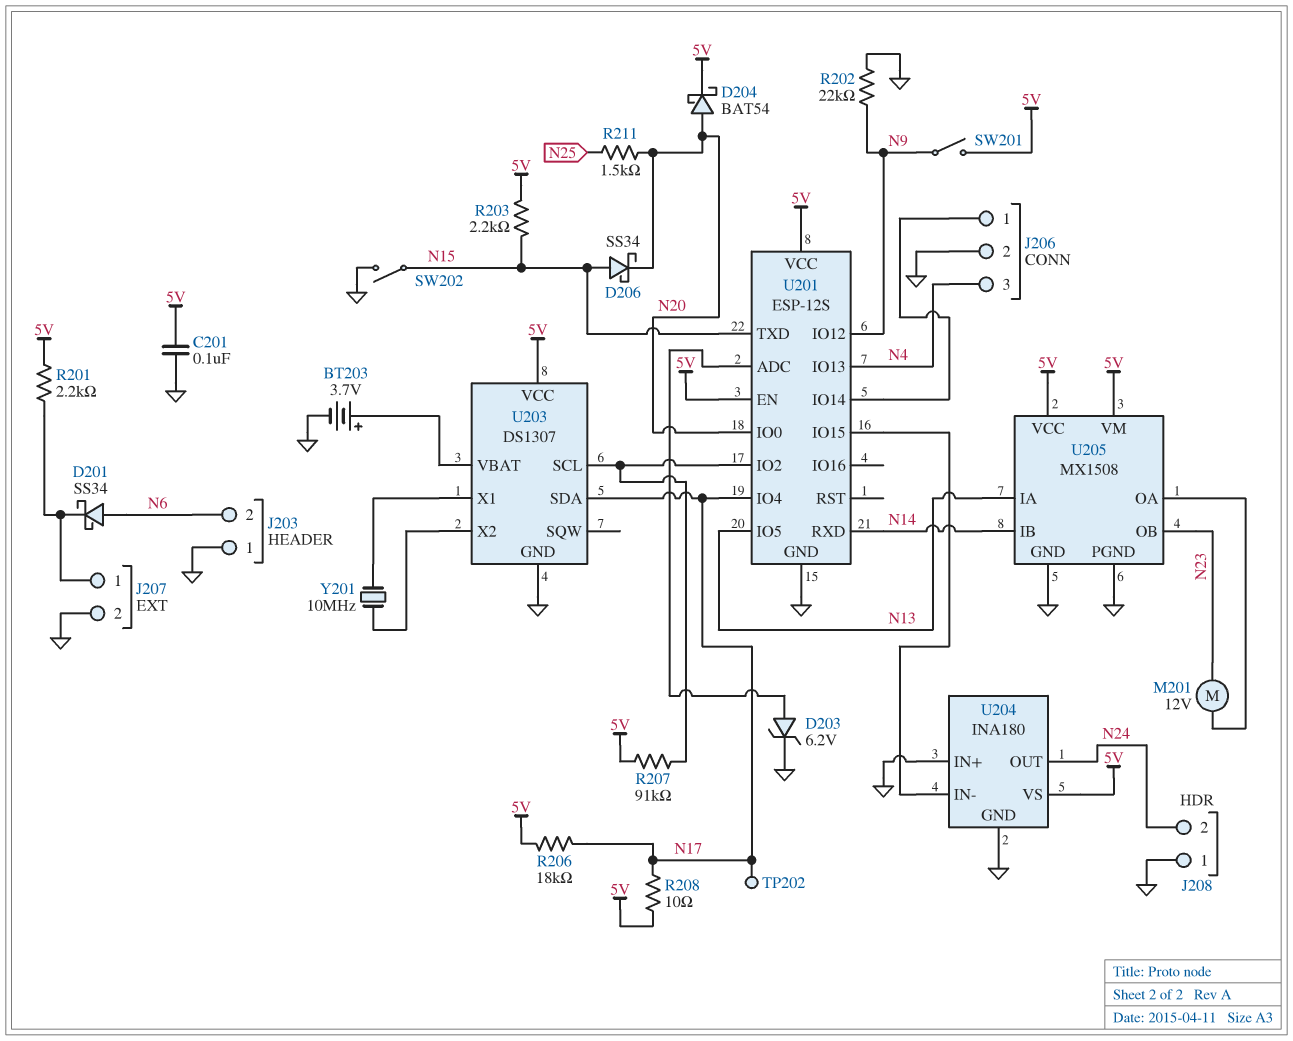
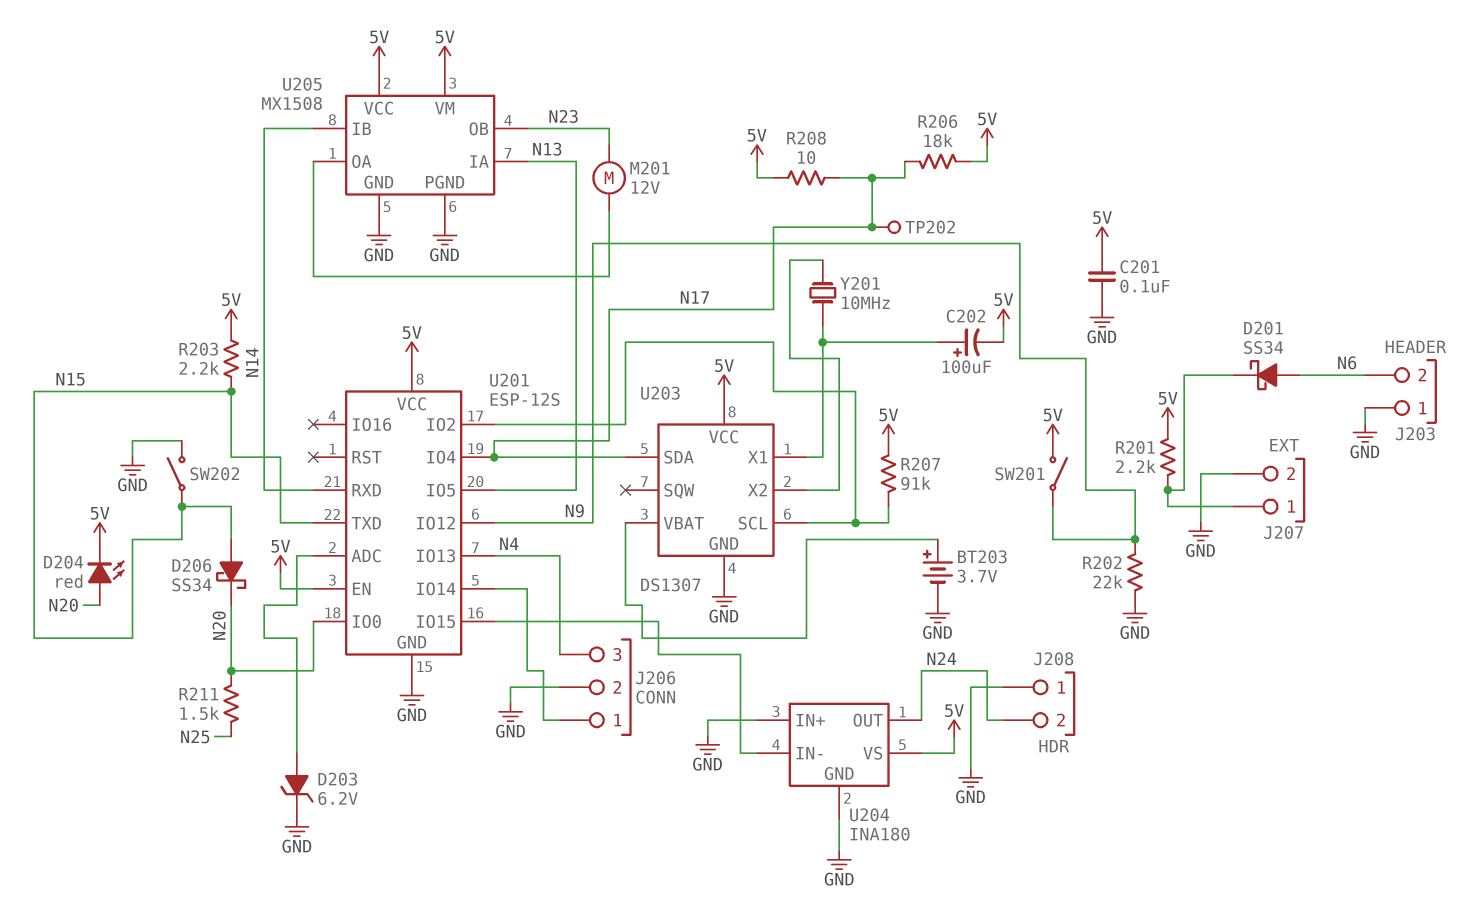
C202: none -> 100uF (plus U203/X1, minus 5V)
D204: schottky BAT54 (A N20, K 5V) -> LED red (A N20, K 5V)

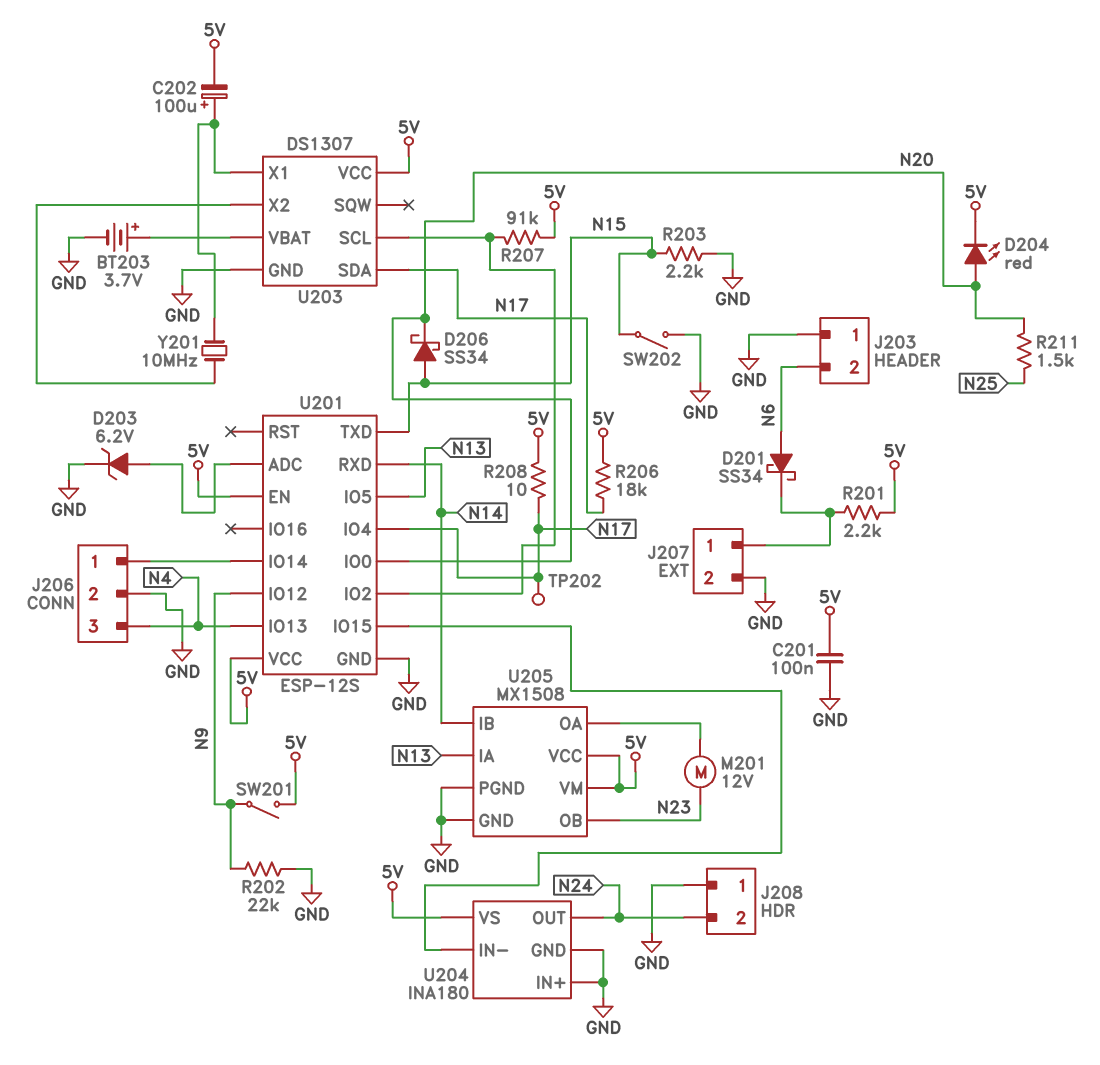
R203: 2.2k (5V, N15) -> 2.2k (GND, N15)

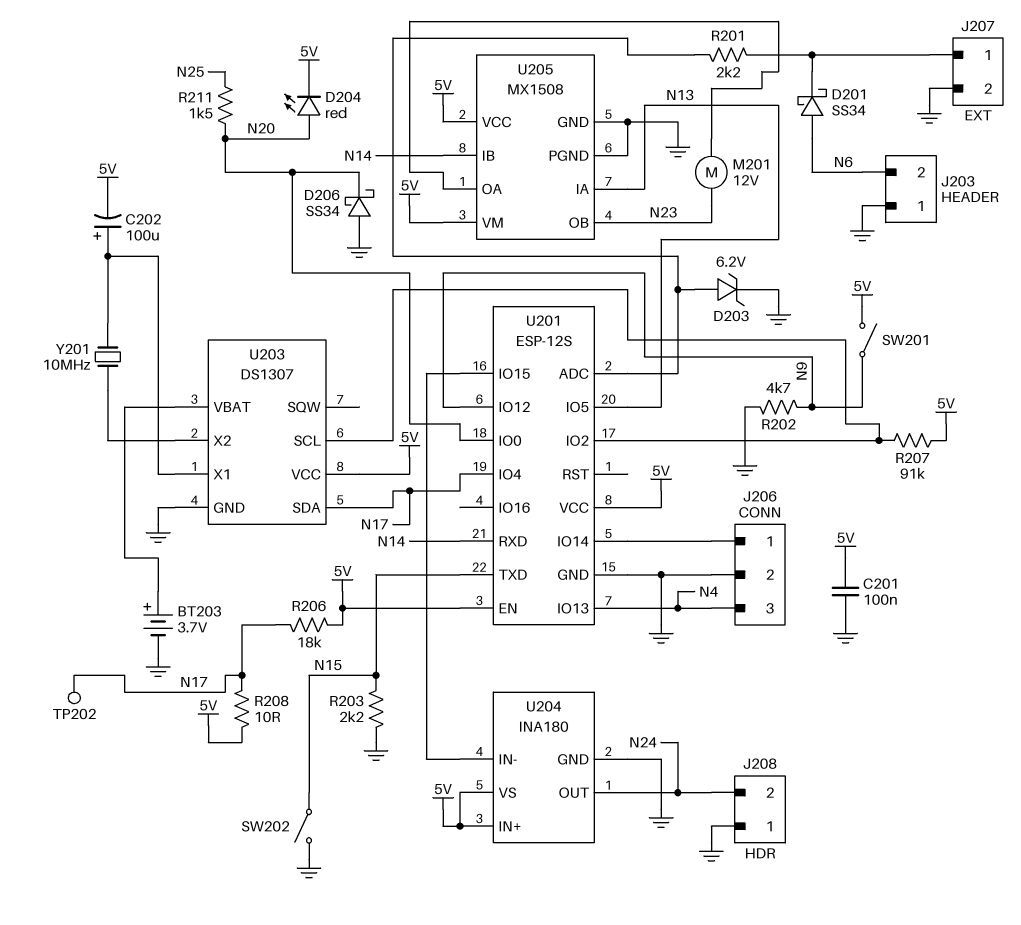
D206: schottky SS34 (A N15, K N20) -> schottky SS34 (A GND, K N20)
R201: 2.2k (5V, J207/1) -> 2.2k (J207/1, U201/ADC)
R202: 22k (GND, N9) -> 4.7k (GND, N9)
U204 pin IN+: GND -> 5V

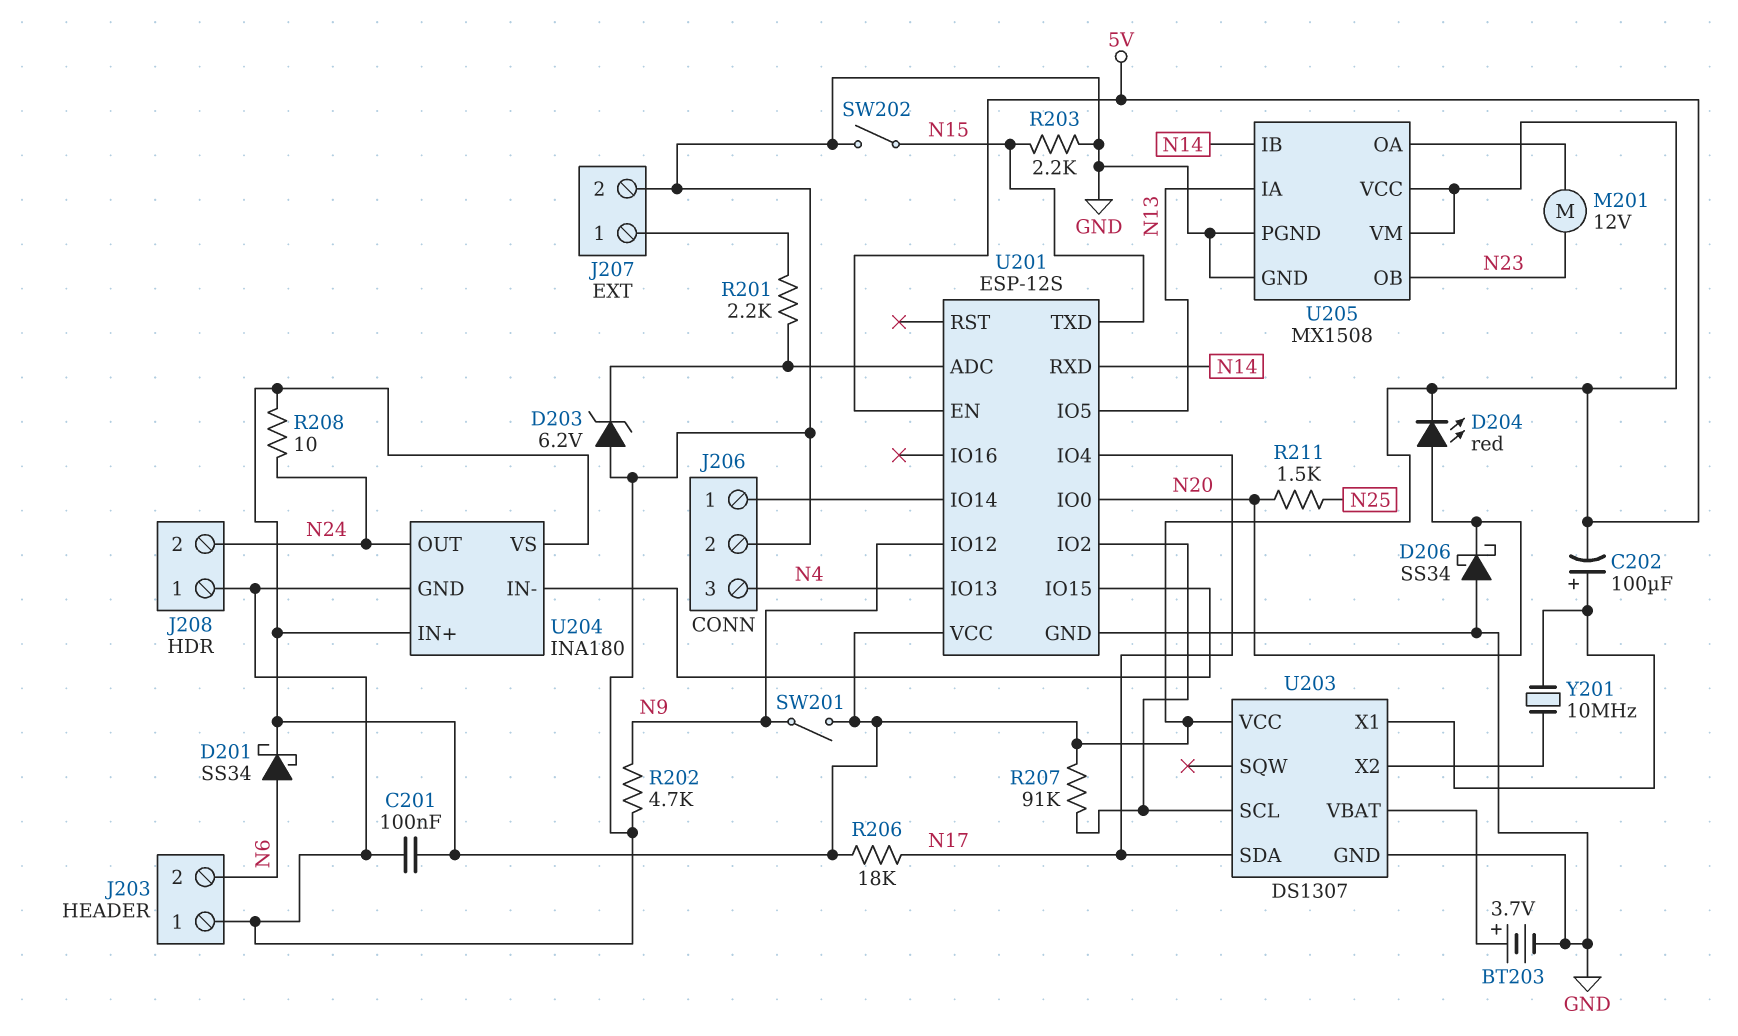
D201: schottky SS34 (A N6, K J207/1) -> schottky SS34 (A N6, K 5V)
D203: zener 6.2V (A U201/ADC, K GND) -> zener 6.2V (A GND, K U201/ADC)
R208: 10 (5V, N17) -> 10 (5V, N24)
TP202: test point (N17) -> none

